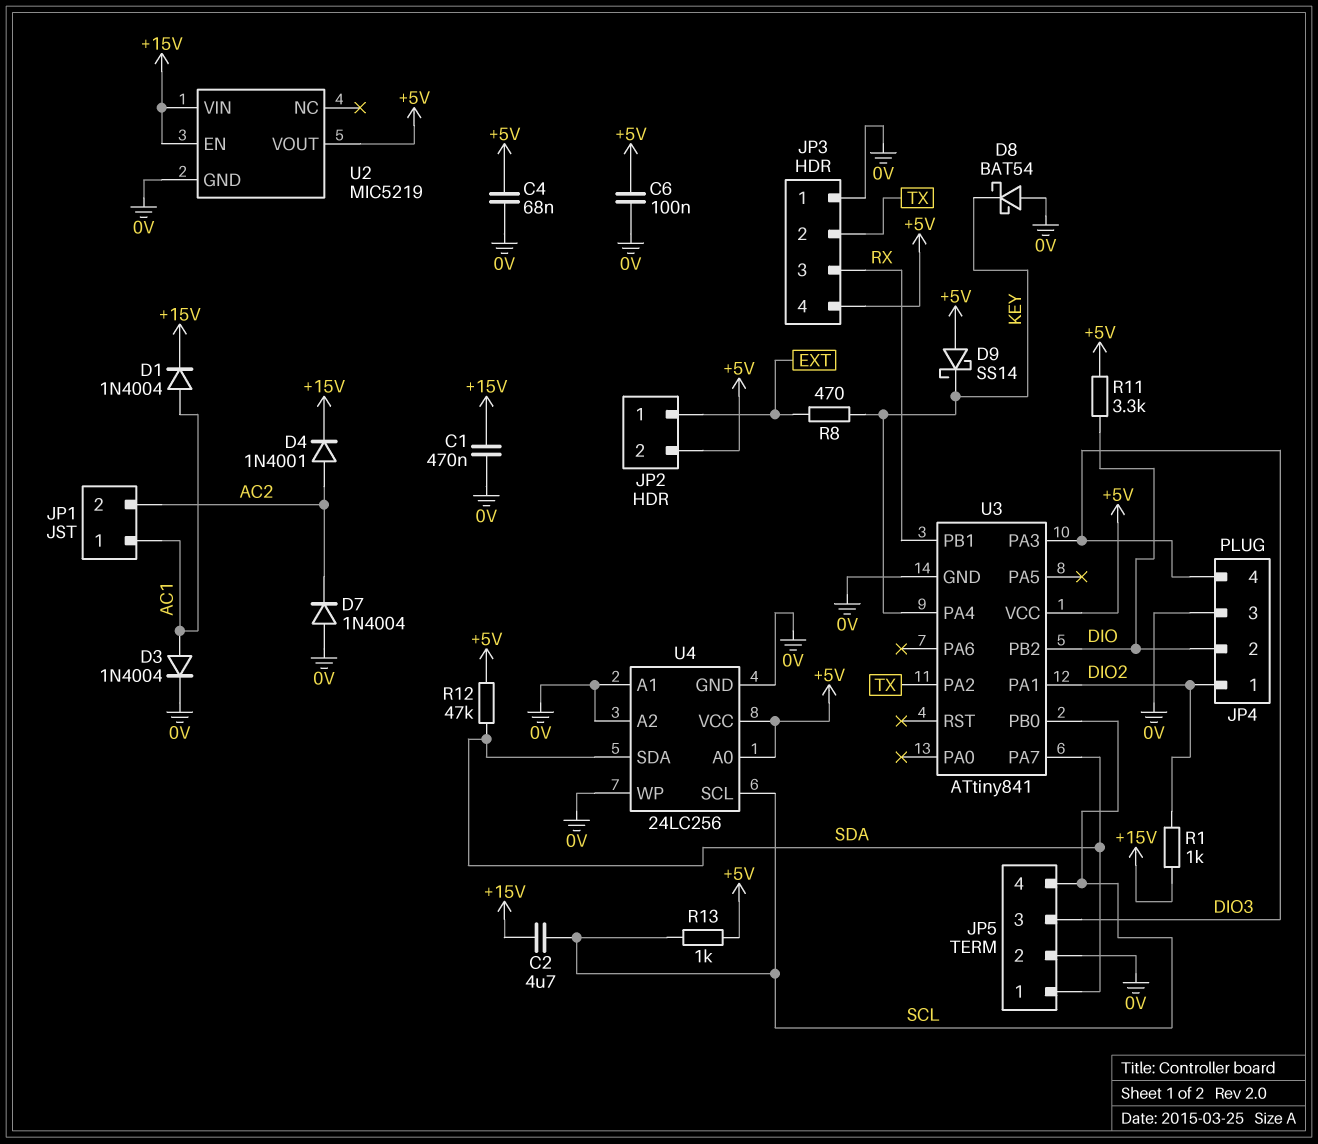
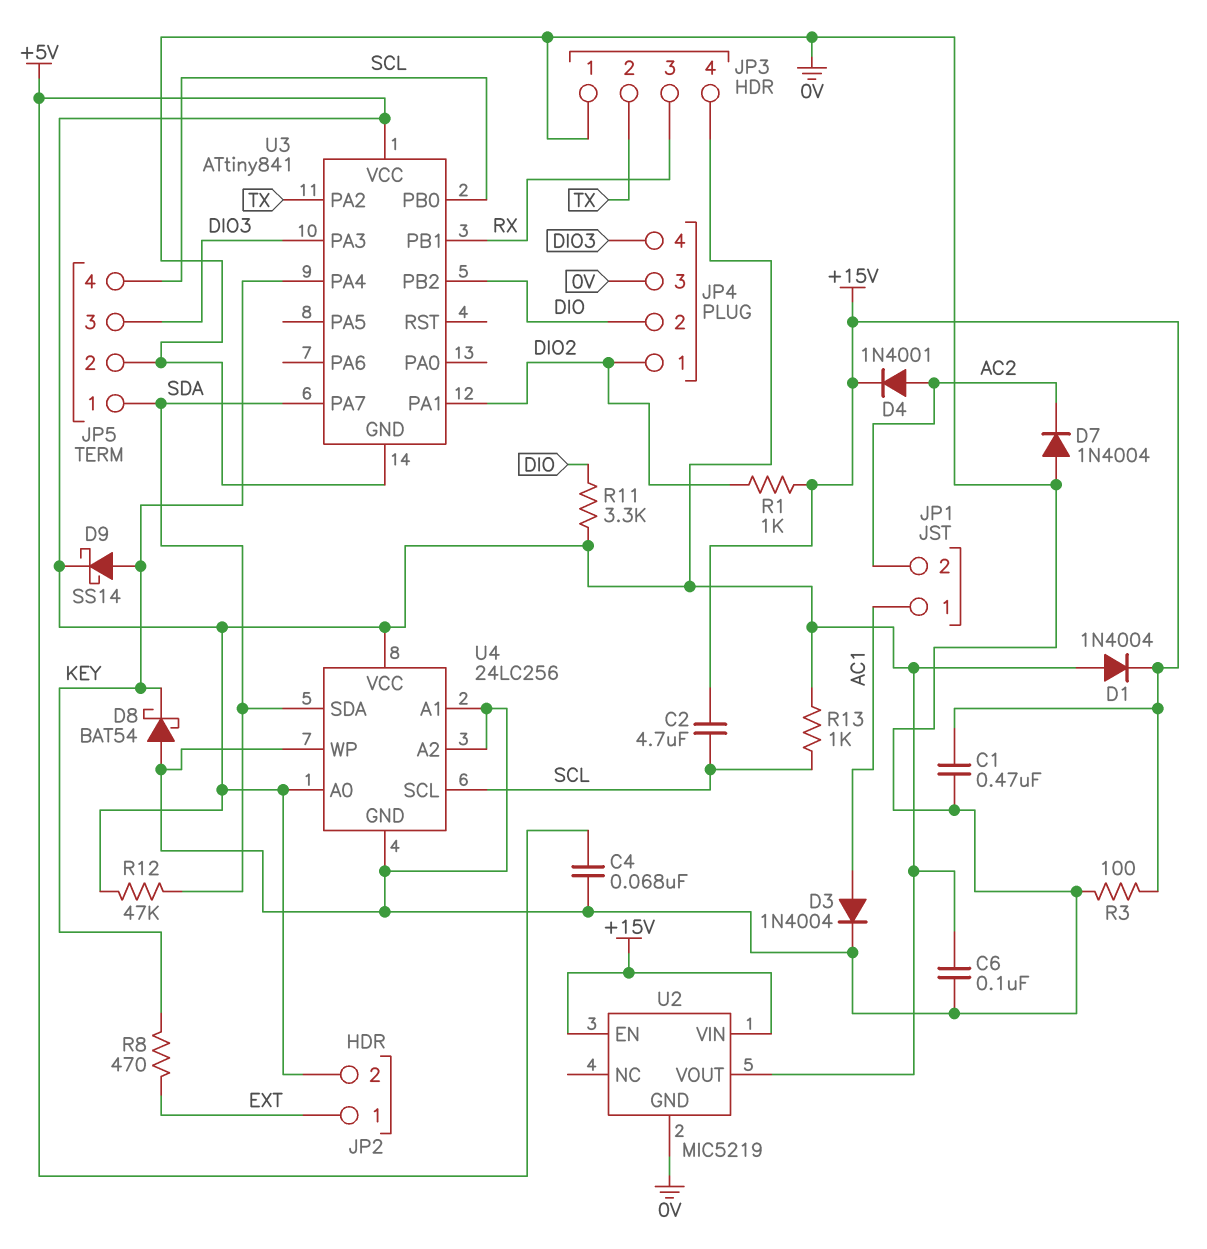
D1: diode 1N4004 (A AC1, K +15V) -> diode 1N4004 (A +5V, K +15V)
D9: schottky SS14 (A +5V, K KEY) -> schottky SS14 (A KEY, K +5V)
R3: none -> 100 (+15V, 0V)

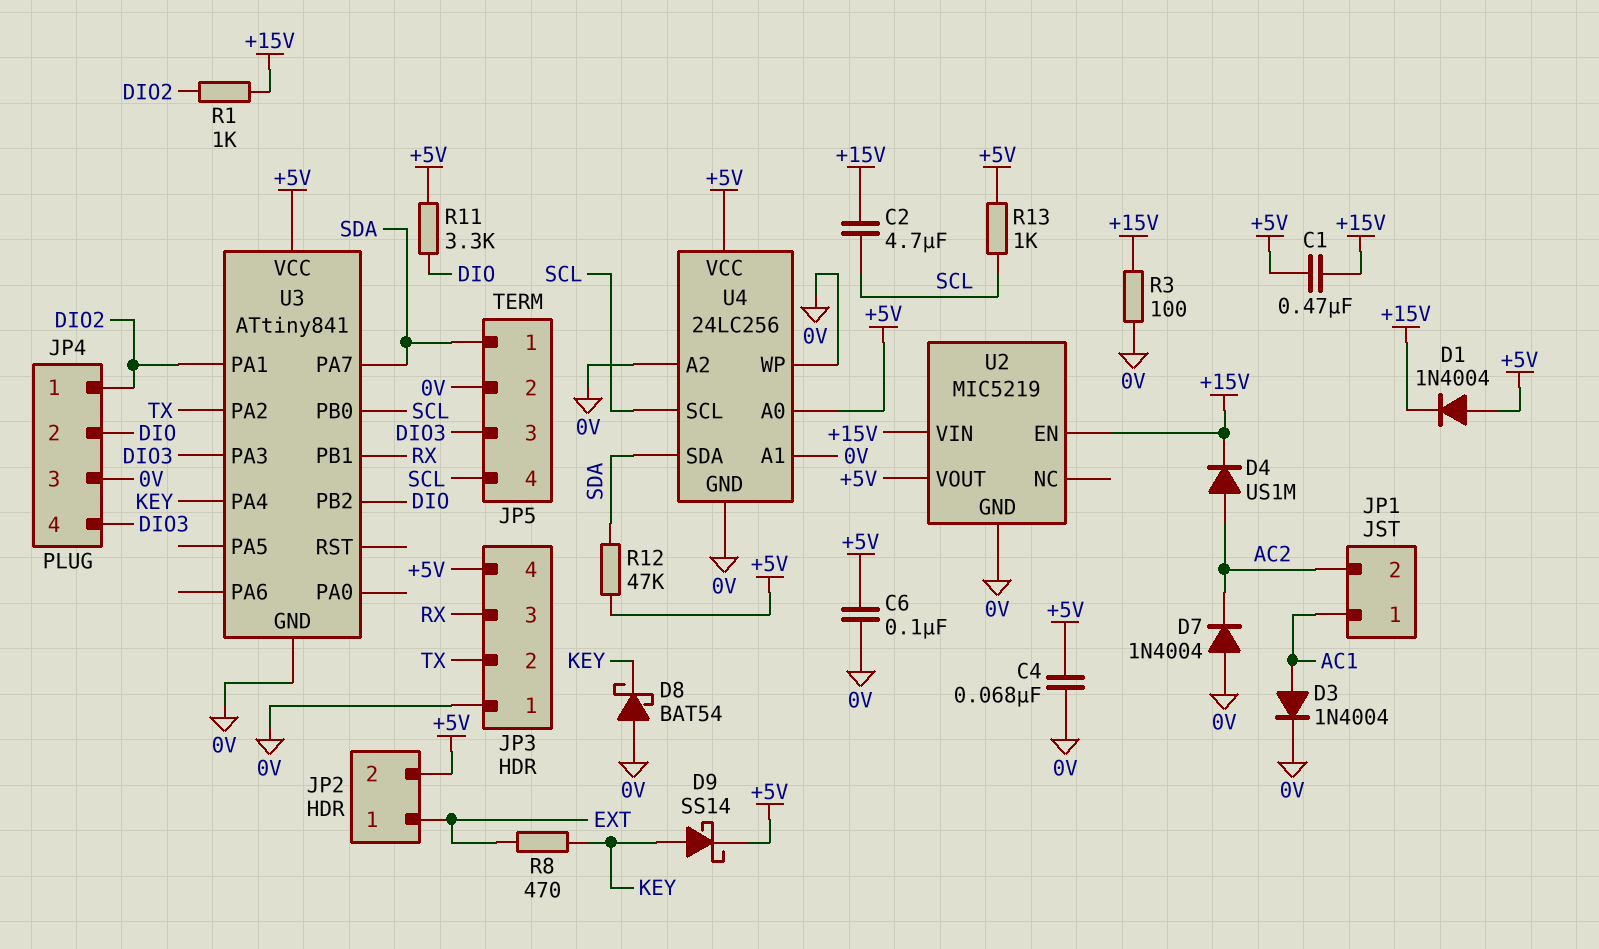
C1: 470nF (+15V, 0V) -> 470nF (+5V, +15V)
D4: diode 1N4001 (A AC2, K +15V) -> diode US1M (A AC2, K +15V)

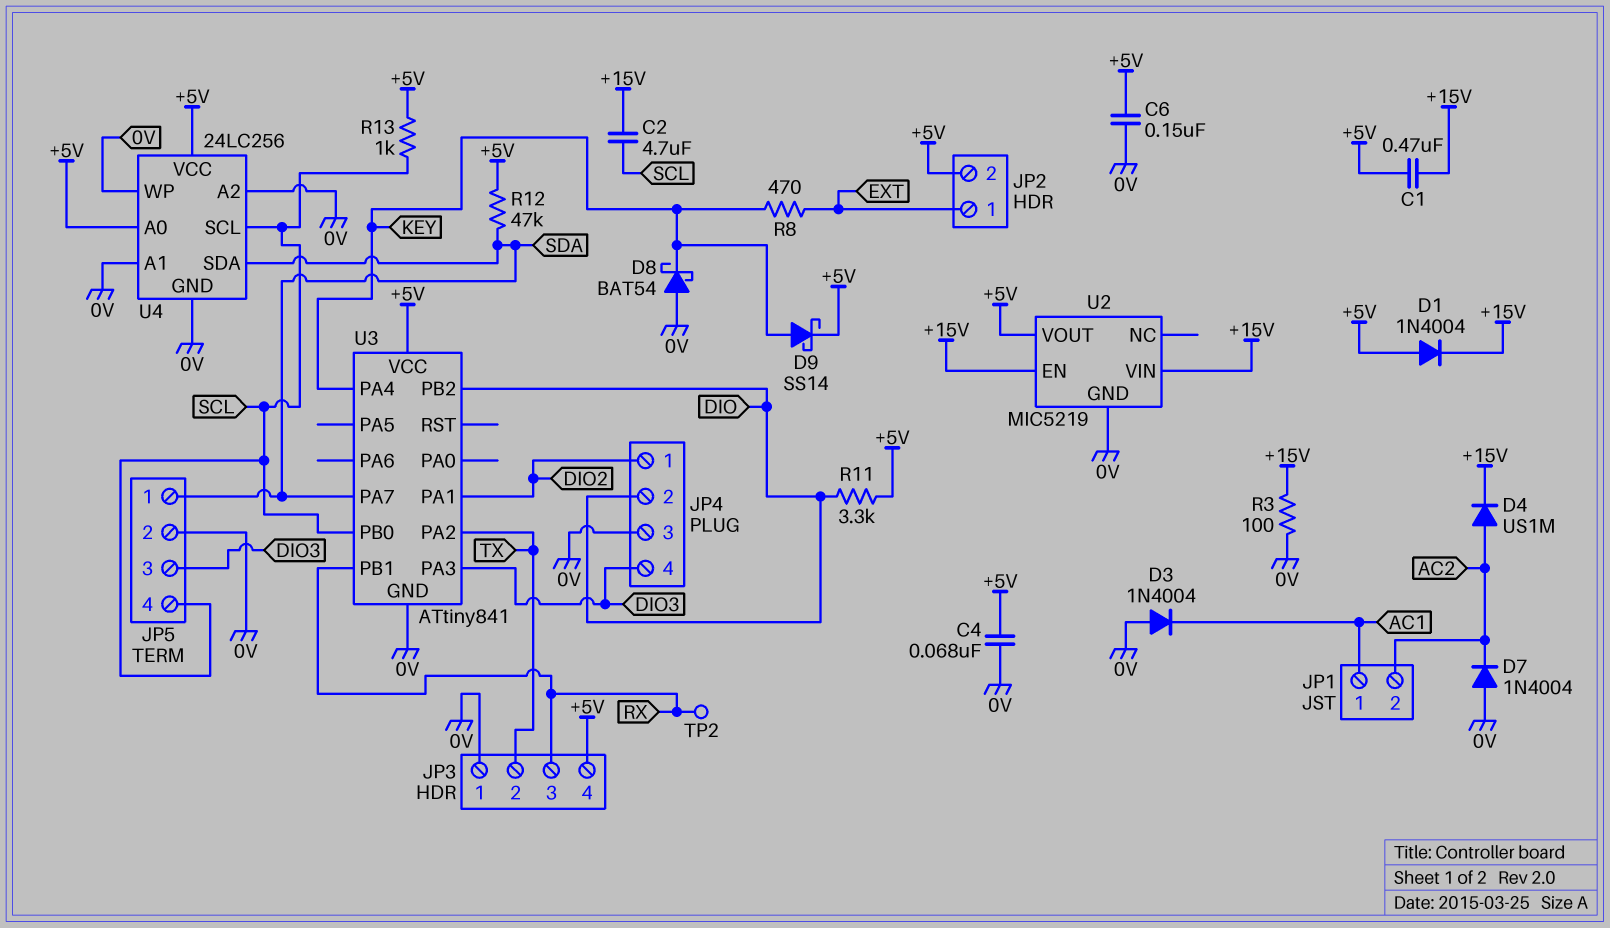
C6: 100nF (+5V, 0V) -> 150nF (+5V, 0V)
D3: diode 1N4004 (A AC1, K 0V) -> diode 1N4004 (A 0V, K AC1)
R1: 1k (+15V, DIO2) -> none
TP2: none -> test point (RX)

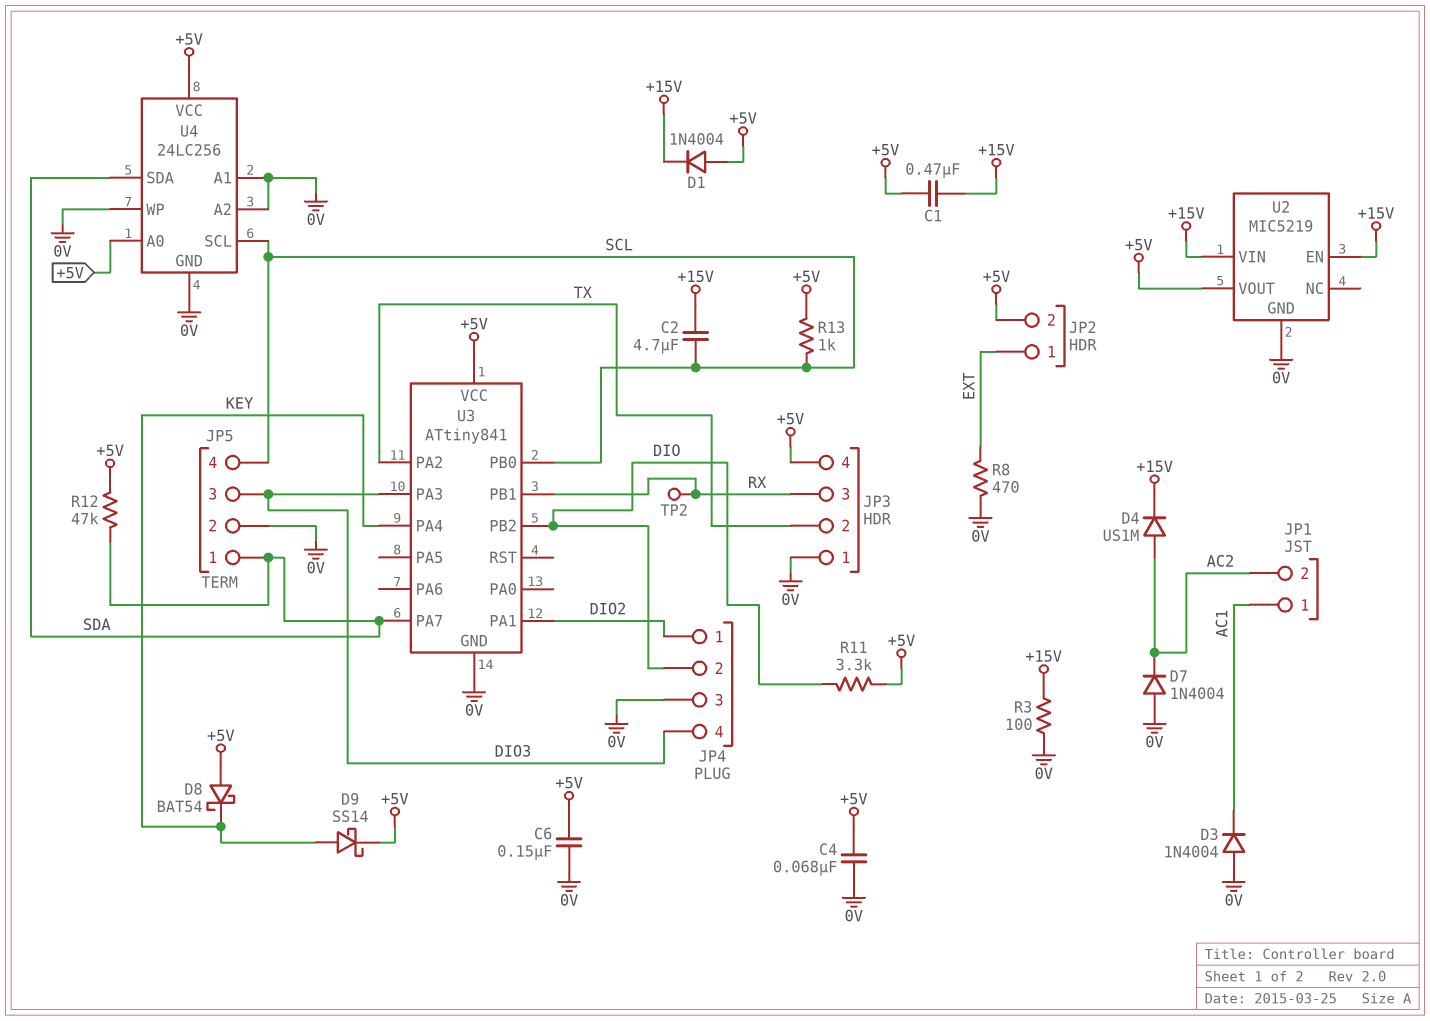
D8: schottky BAT54 (A 0V, K KEY) -> schottky BAT54 (A +5V, K KEY)
R8: 470 (EXT, KEY) -> 470 (0V, EXT)

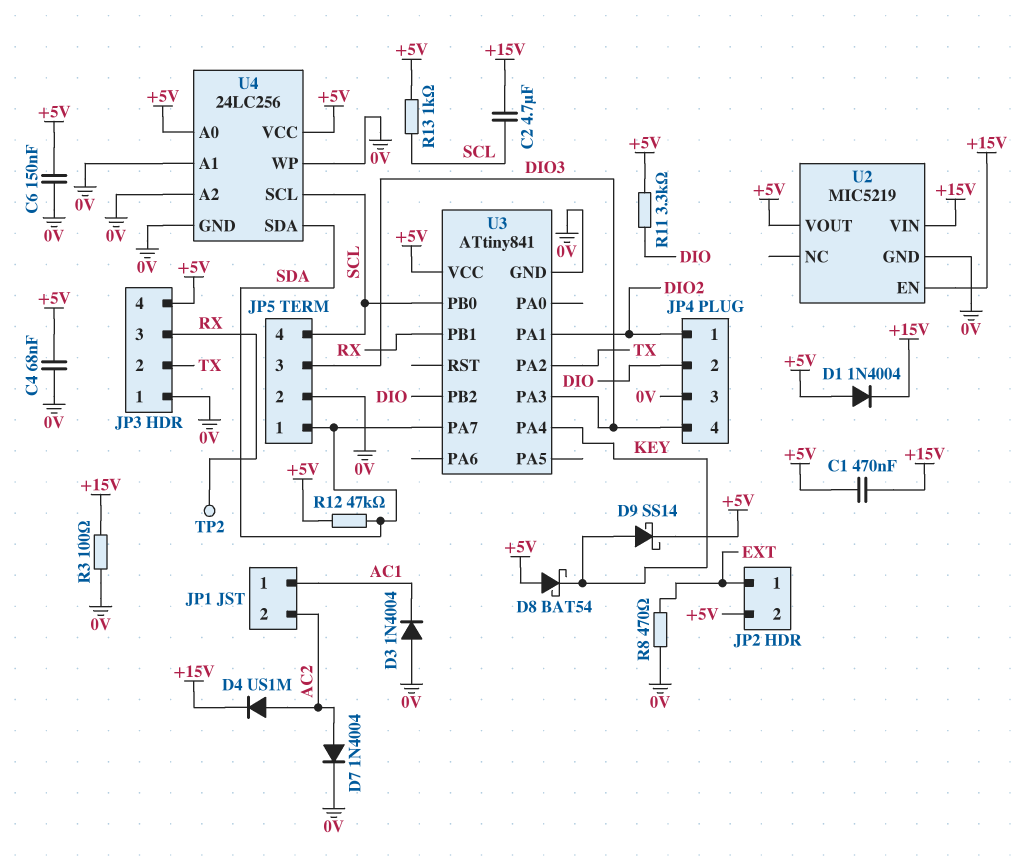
D7: diode 1N4004 (A 0V, K AC2) -> diode 1N4004 (A AC2, K 0V)

